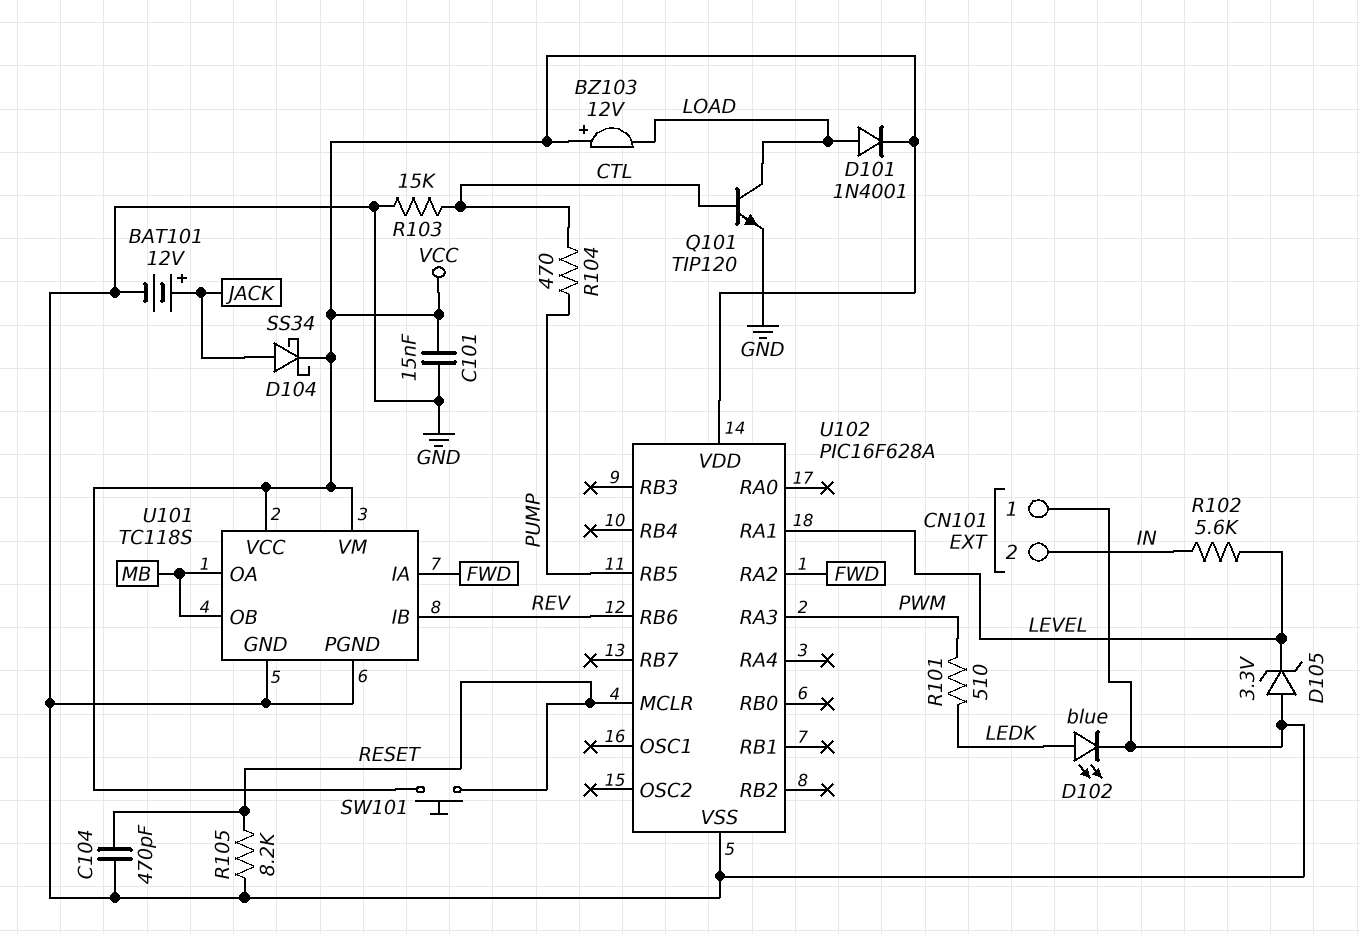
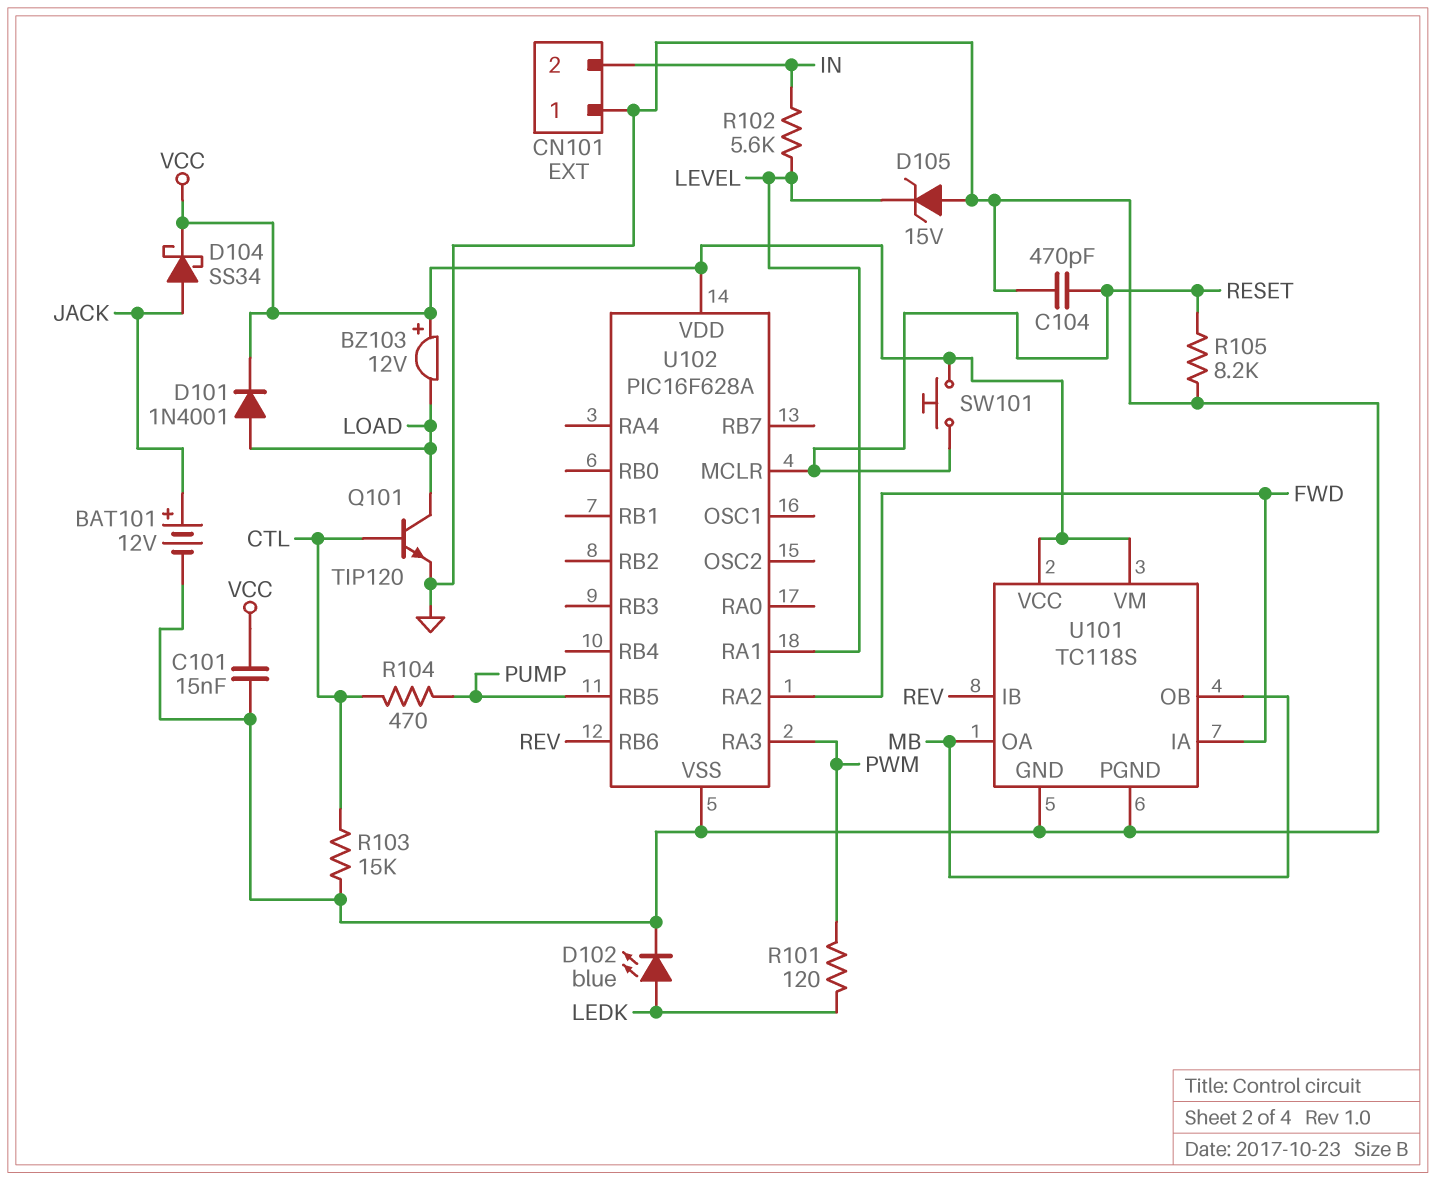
D105: zener 3.3V (A GND, K LEVEL) -> zener 15V (A GND, K LEVEL)
R101: 510 (LEDK, PWM) -> 120 (LEDK, PWM)

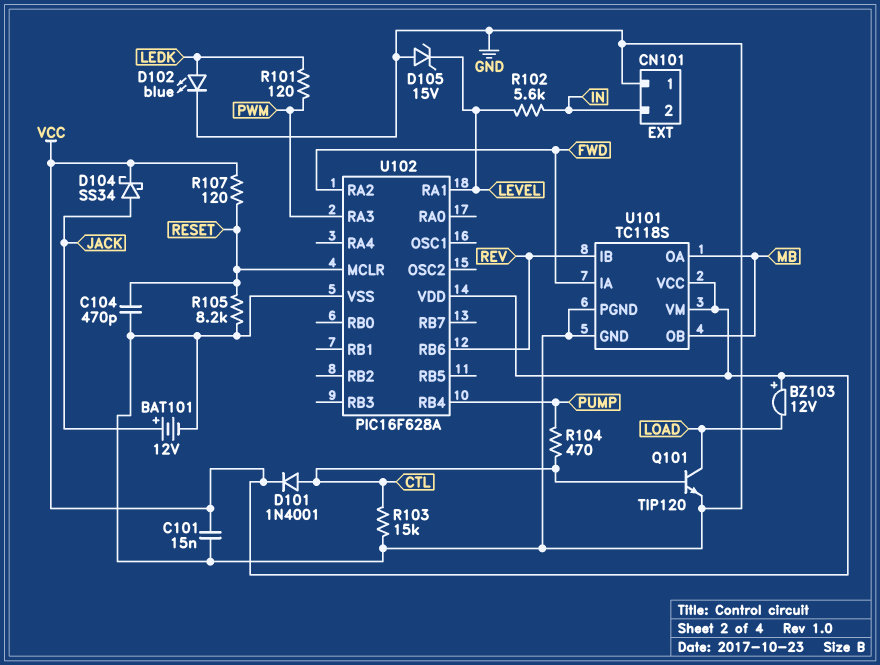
D101: diode 1N4001 (A LOAD, K VCC) -> diode 1N4001 (A CTL, K VCC)
R107: none -> 120 (RESET, VCC)
SW101: button (RESET, VCC) -> none
U102 pin RB4: none -> PUMP
U102 pin RB5: PUMP -> none

